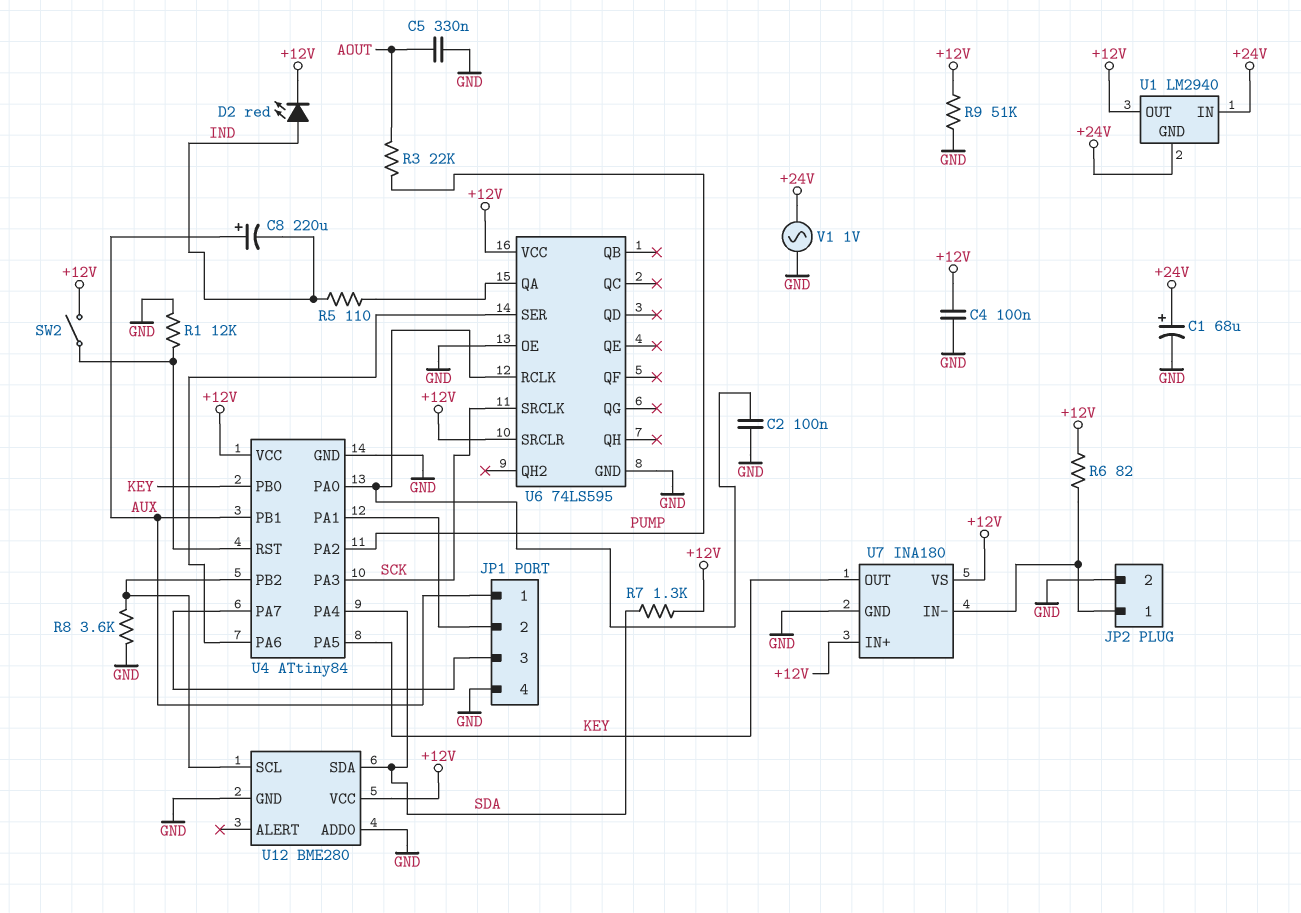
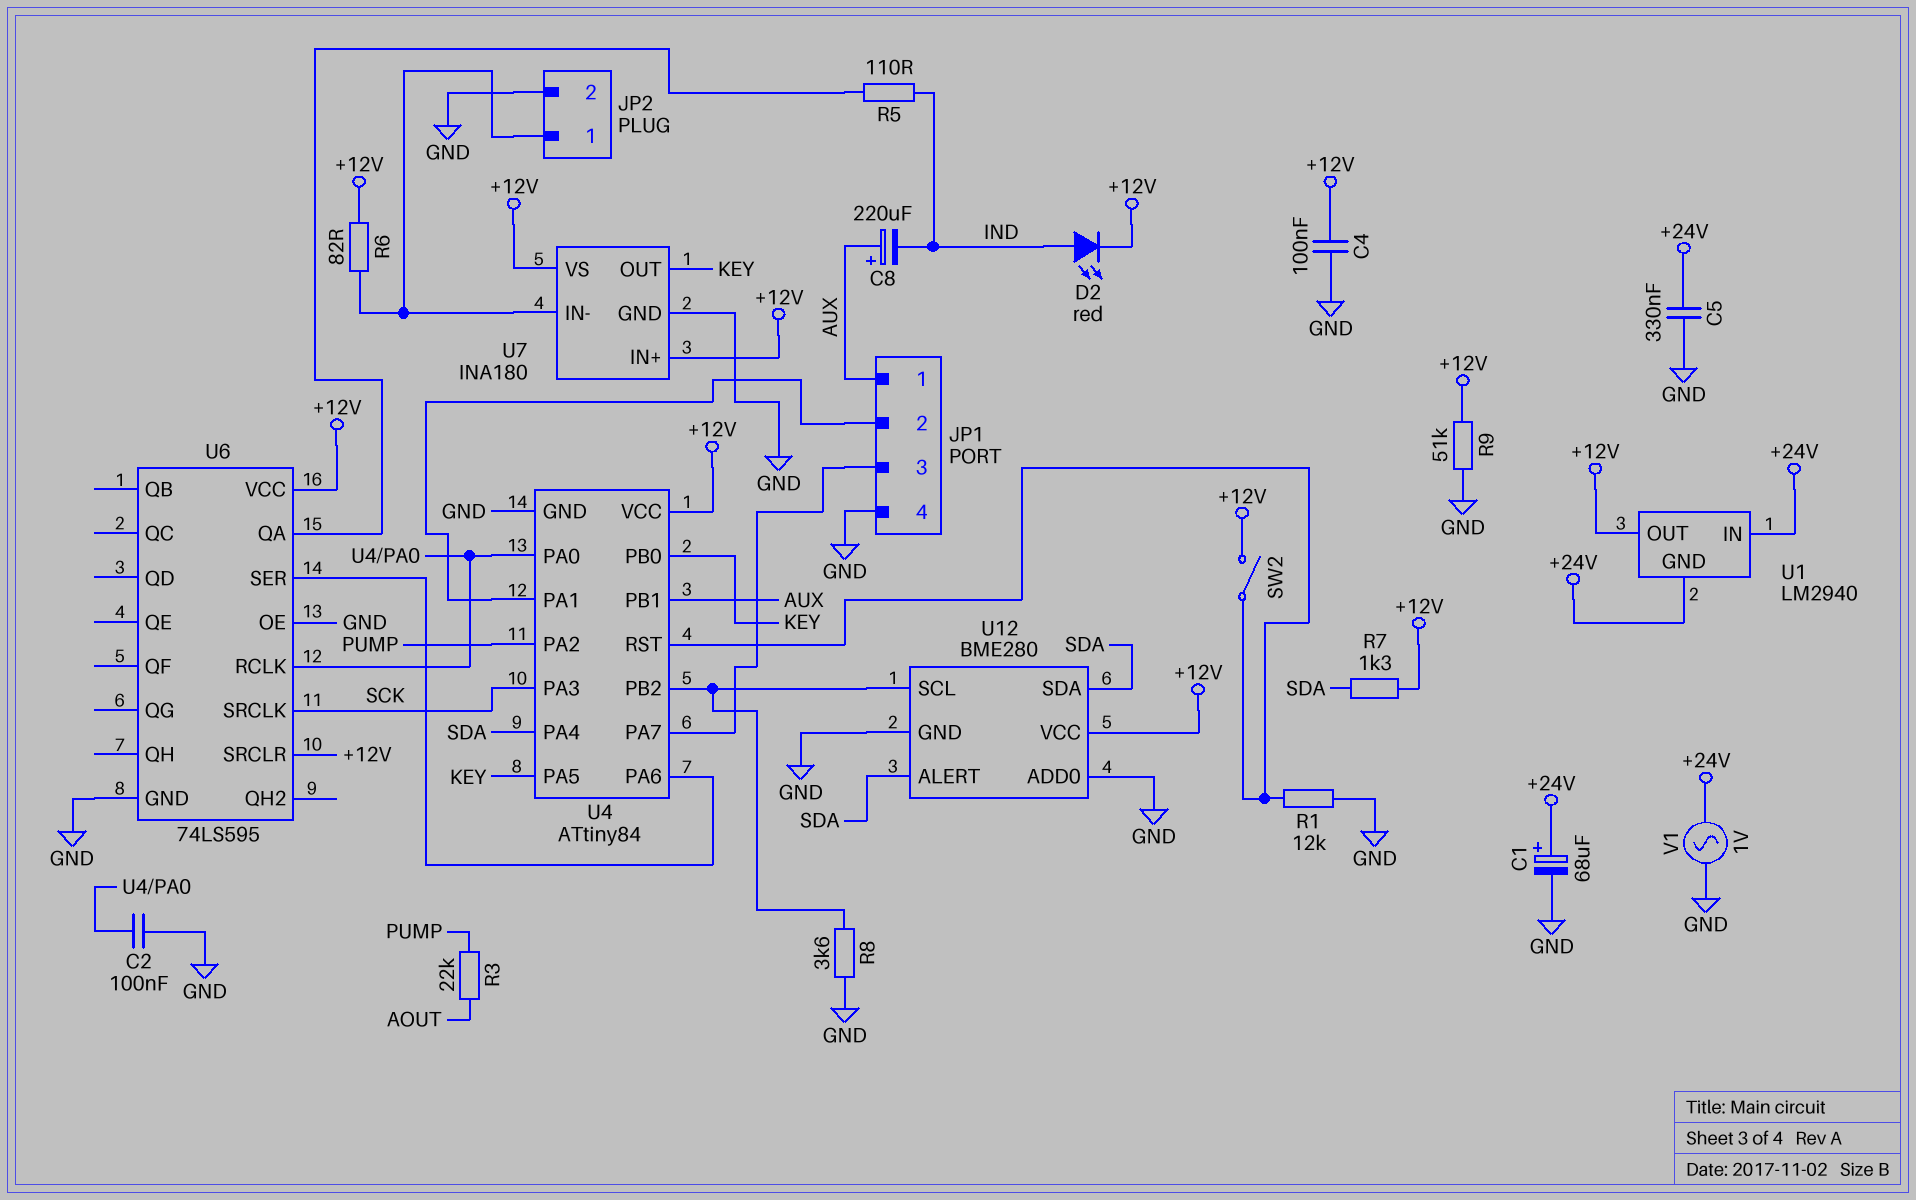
C5: 330nF (AOUT, GND) -> 330nF (+24V, GND)
U12 pin ALERT: none -> SDA

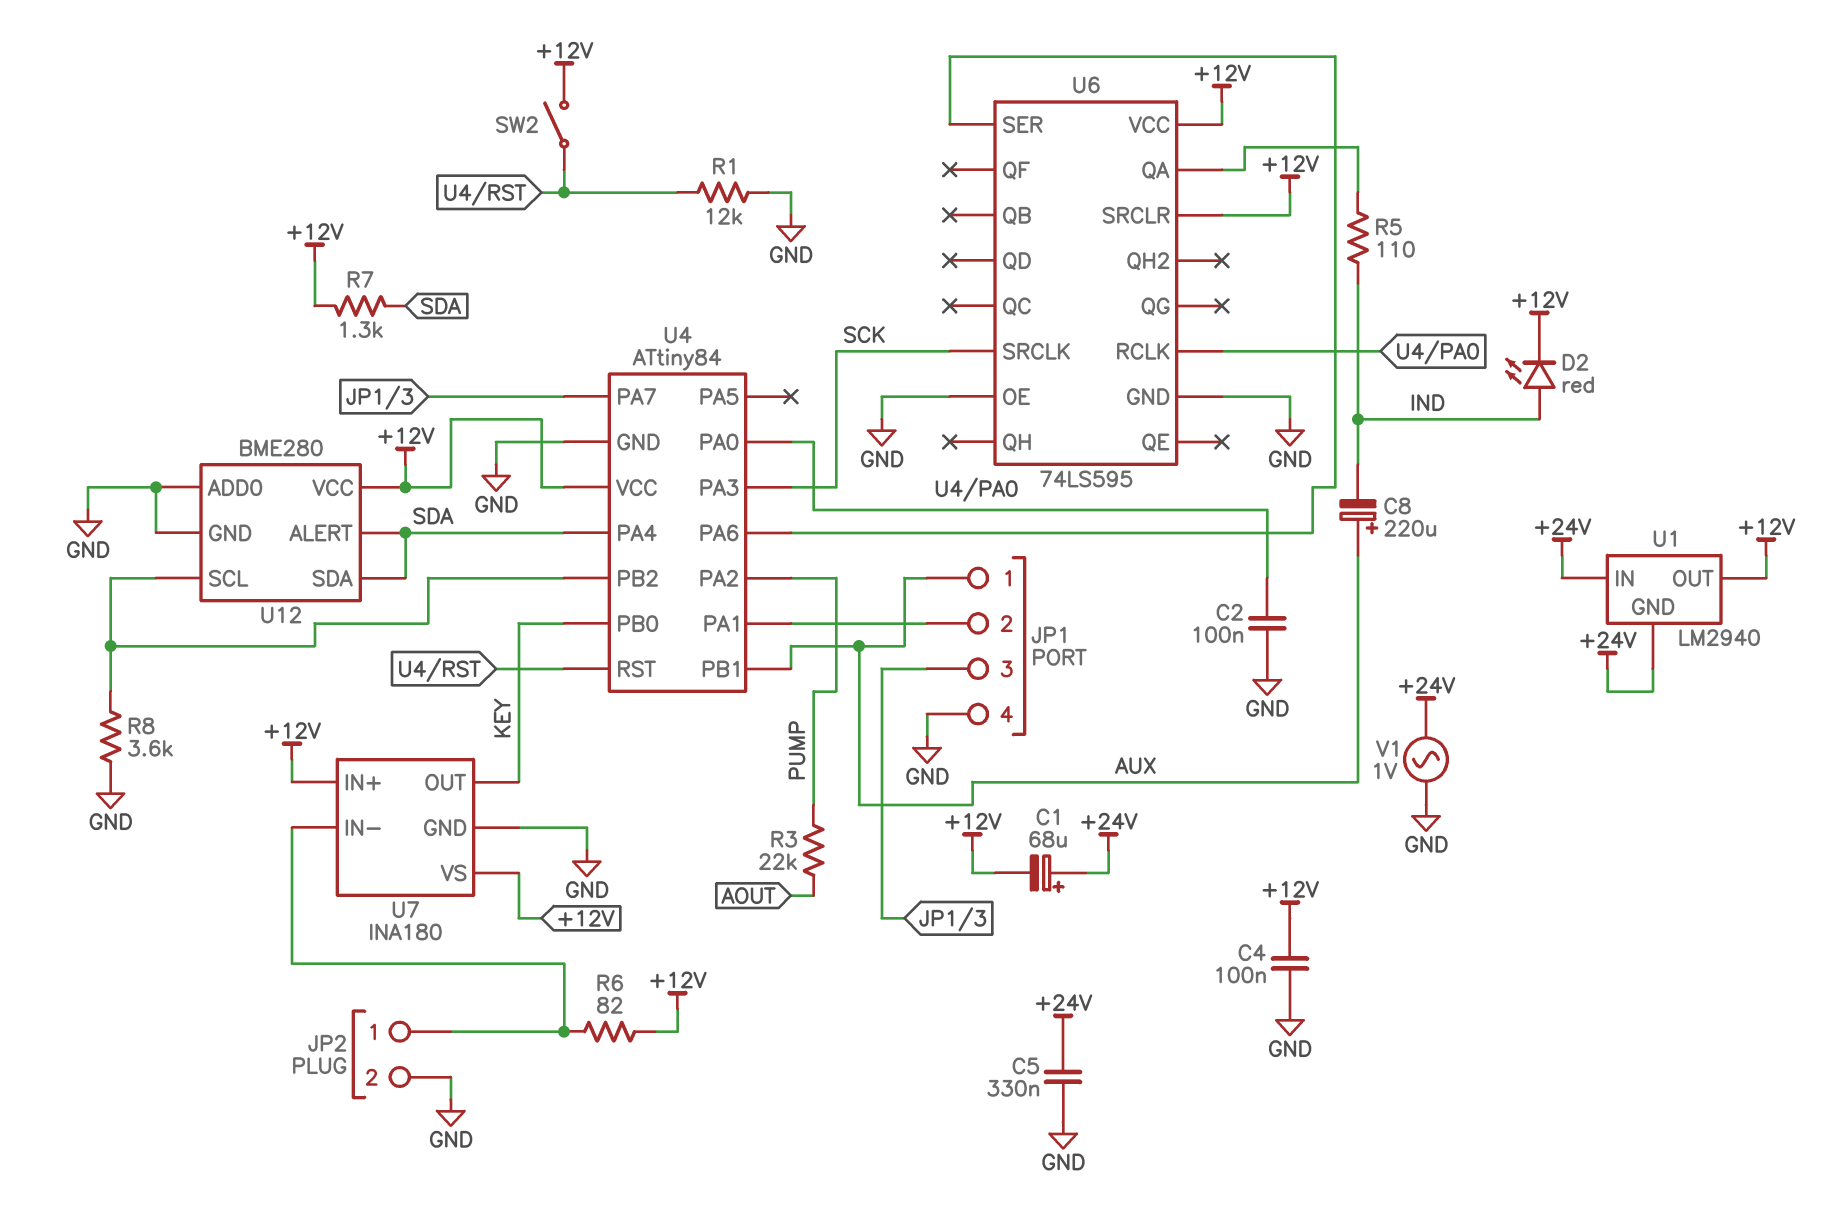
C1: 68uF (plus +24V, minus GND) -> 68uF (plus +24V, minus +12V)
R9: 51k (+12V, GND) -> none
U4 pin PA5: KEY -> none

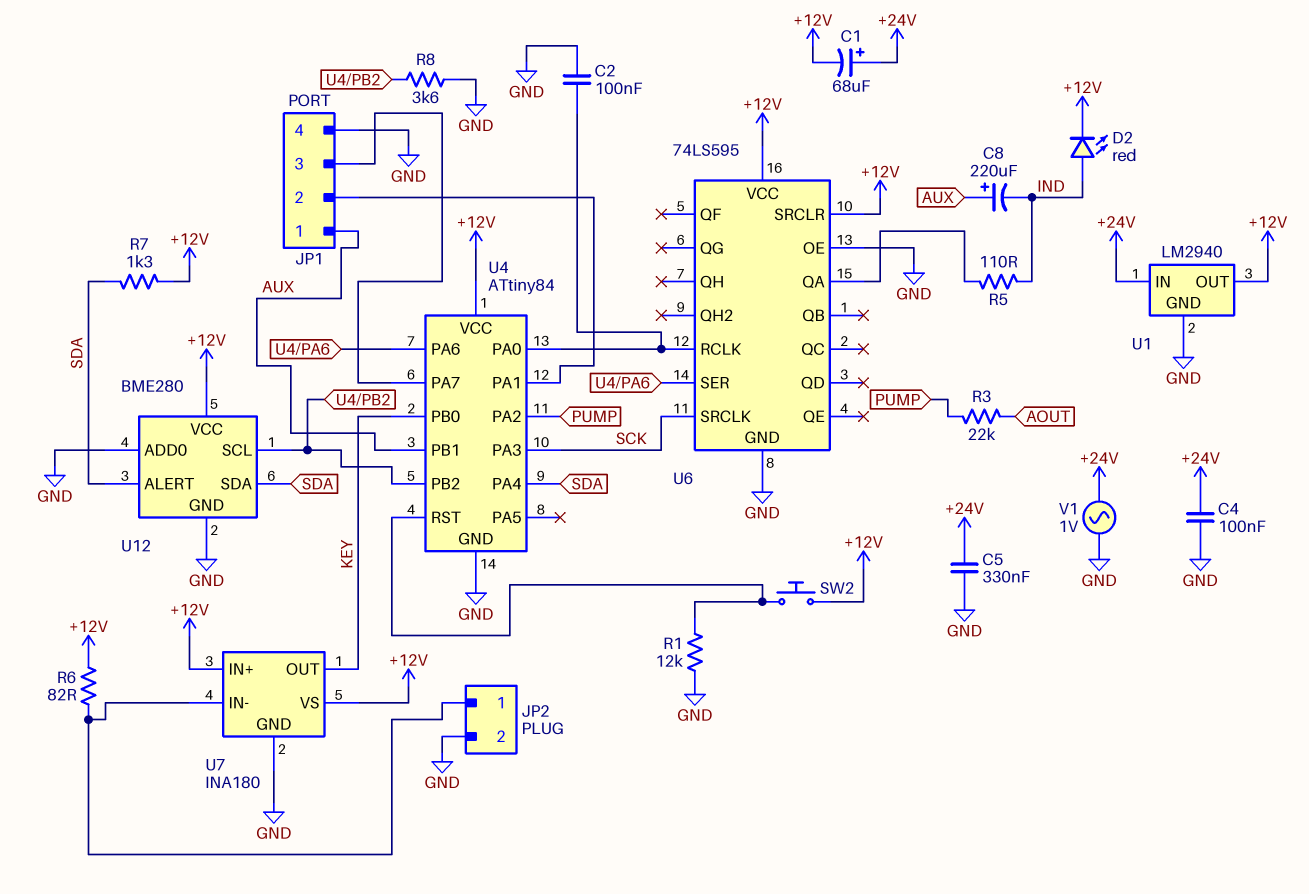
C4: 100nF (+12V, GND) -> 100nF (+24V, GND)
SW2: switch (+12V, U4/RST) -> button (+12V, U4/RST)
U1 pin GND: +24V -> GND

